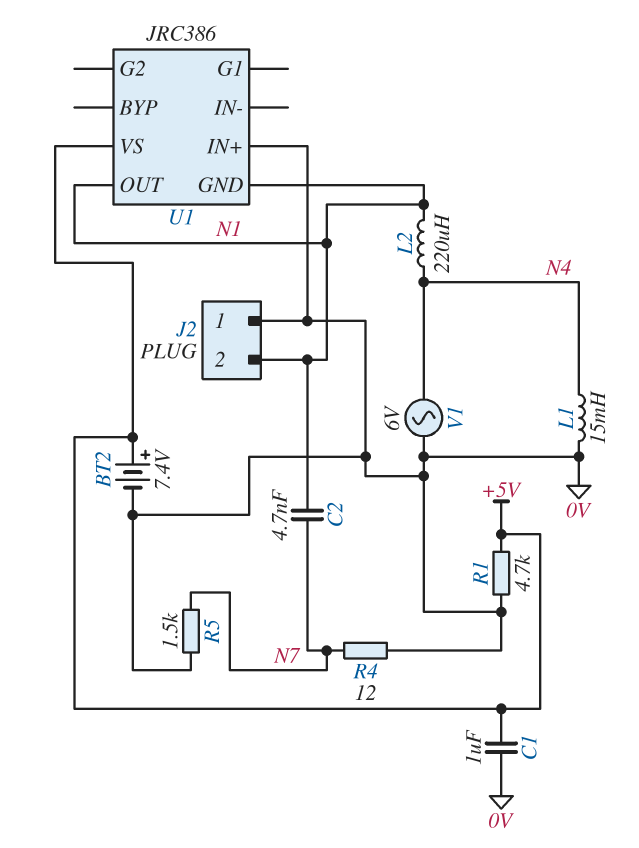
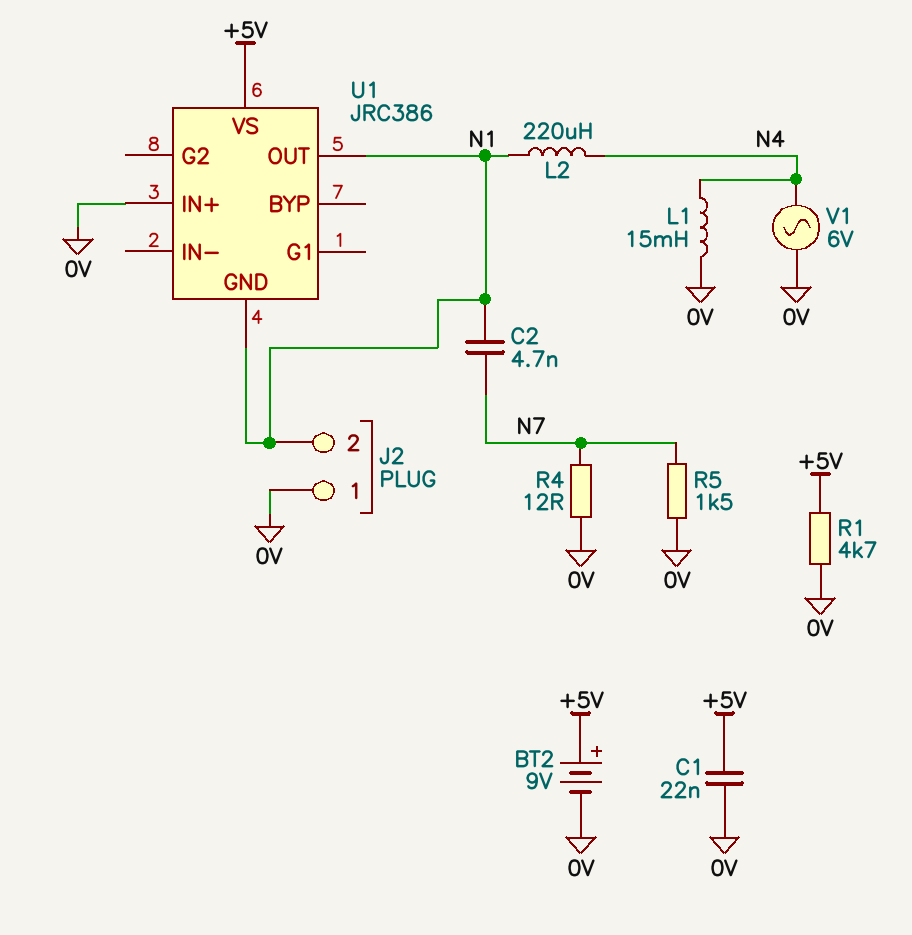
BT2: 7.4V (plus +5V, minus 0V) -> 9V (plus +5V, minus 0V)
C1: 1uF (+5V, 0V) -> 22nF (+5V, 0V)

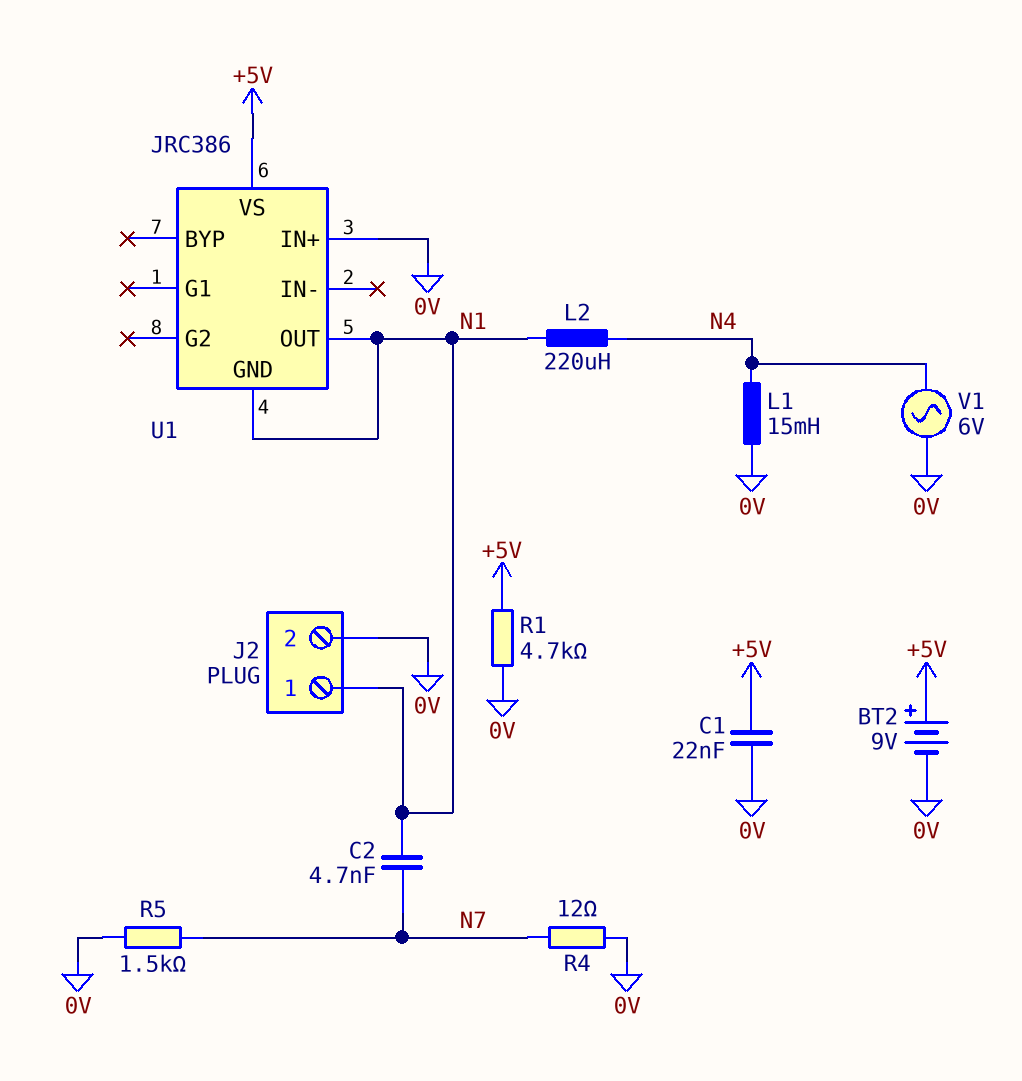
J2 pin 1: 0V -> N1
J2 pin 2: N1 -> 0V

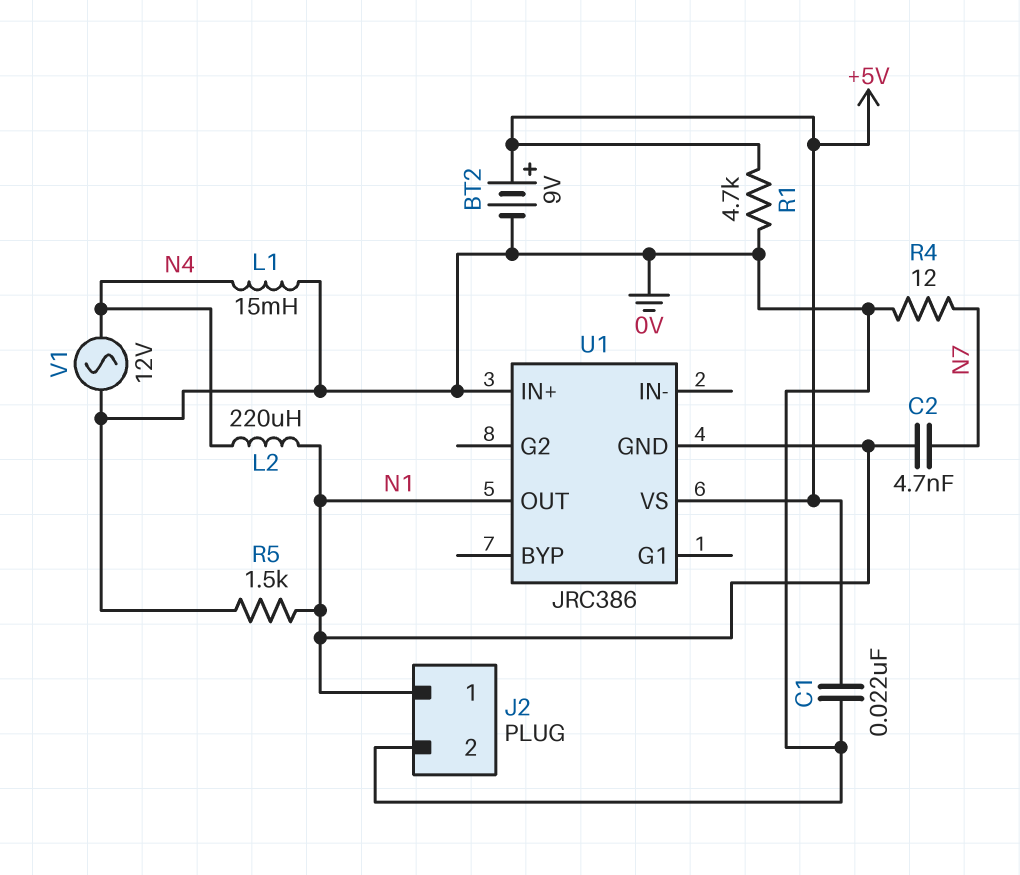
R5: 1.5k (0V, N7) -> 1.5k (0V, N1)
V1: AC 6V (0V, N4) -> AC 12V (0V, N4)

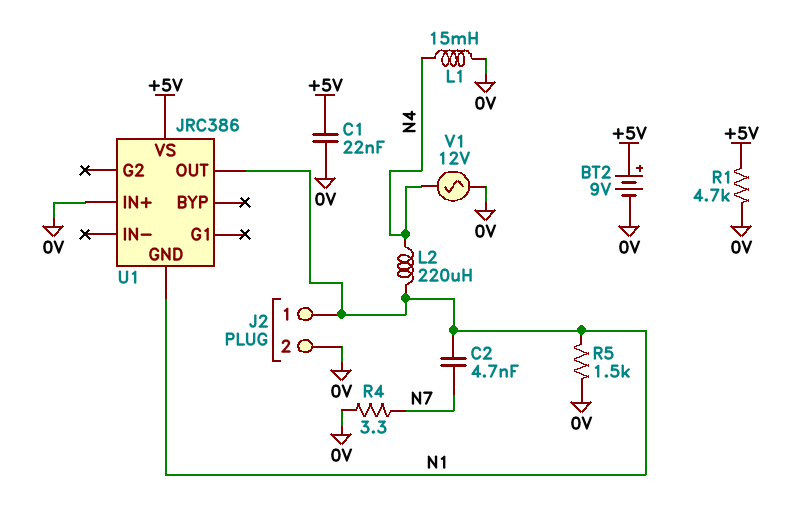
R4: 12 (0V, N7) -> 3.3 (0V, N7)

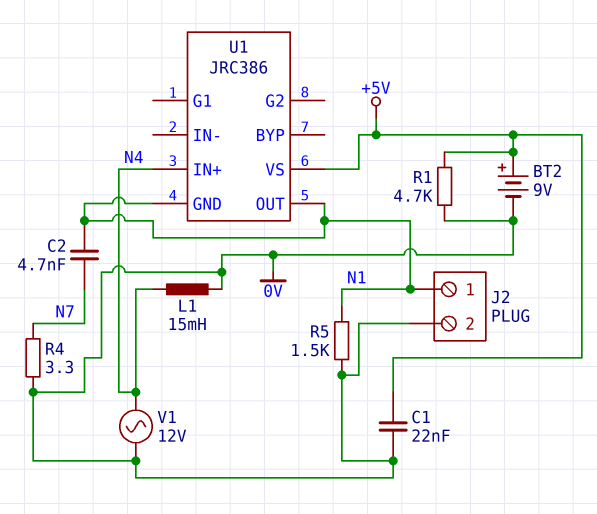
L2: 220uH (N1, N4) -> none
U1 pin IN+: 0V -> N4

